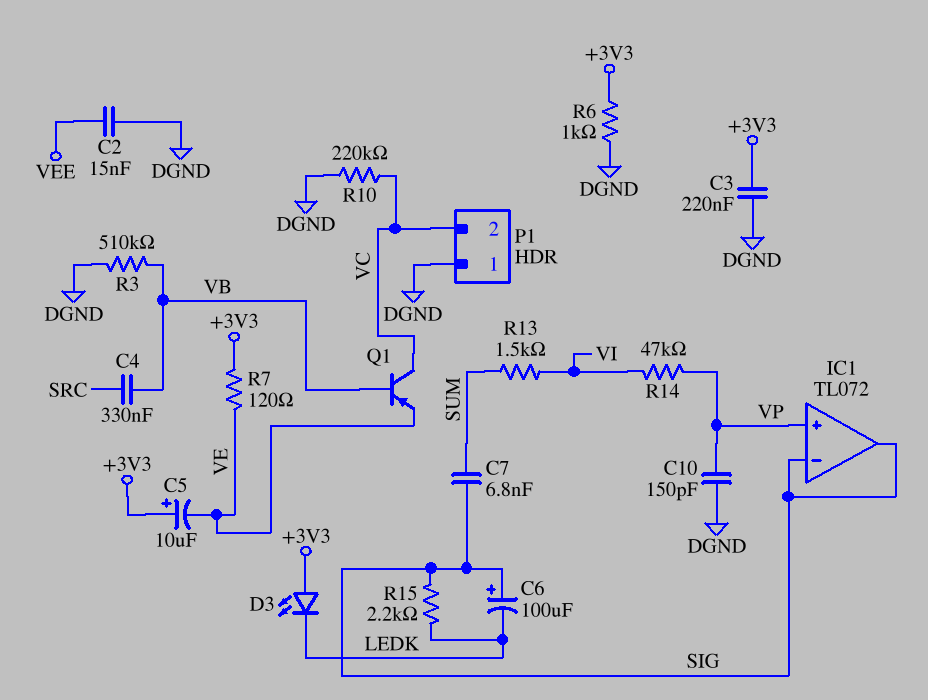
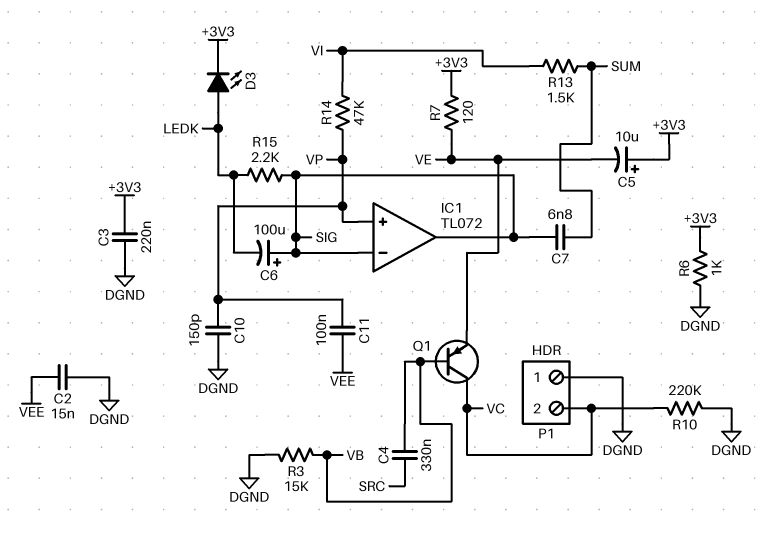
C11: none -> 100nF (VEE, VP)
D3: LED (A +3V3, K LEDK) -> LED (A LEDK, K +3V3)
R3: 510k (DGND, VB) -> 15k (DGND, VB)

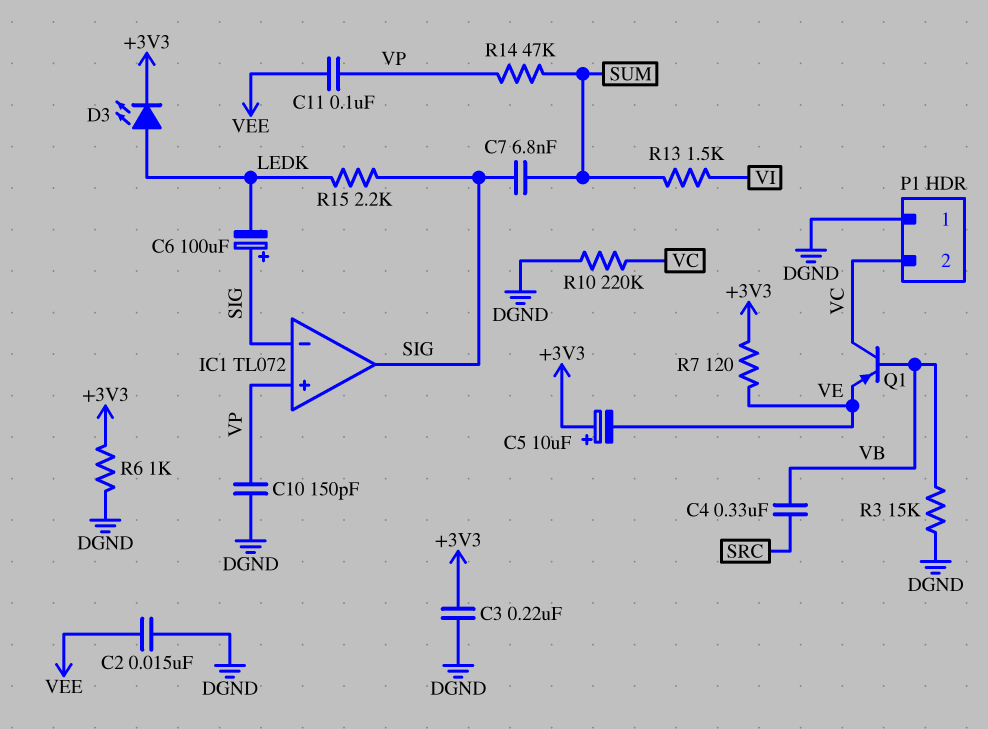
R14: 47k (VI, VP) -> 47k (SUM, VP)

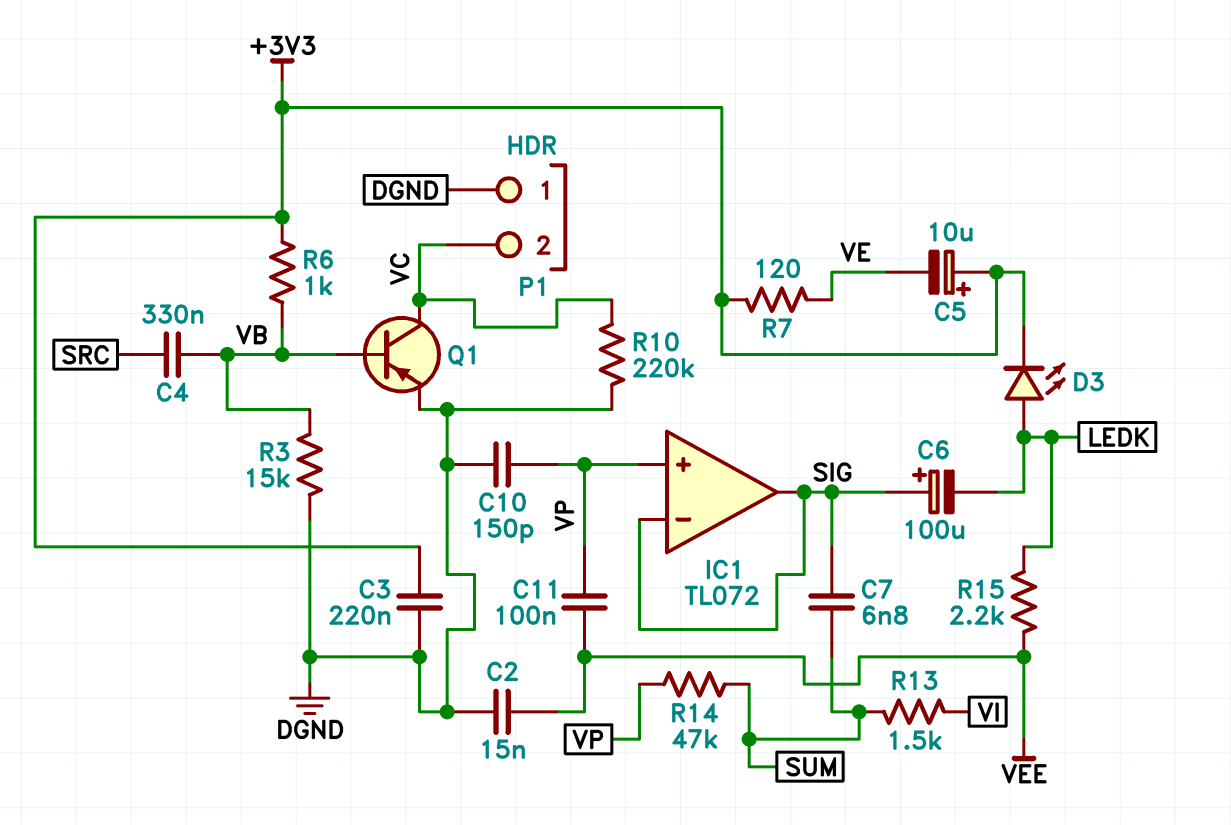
Q1: PNP (B VB, C VC, E VE) -> PNP (B VB, C VC, E DGND)
R6: 1k (+3V3, DGND) -> 1k (+3V3, VB)
R15: 2.2k (LEDK, SIG) -> 2.2k (LEDK, VEE)

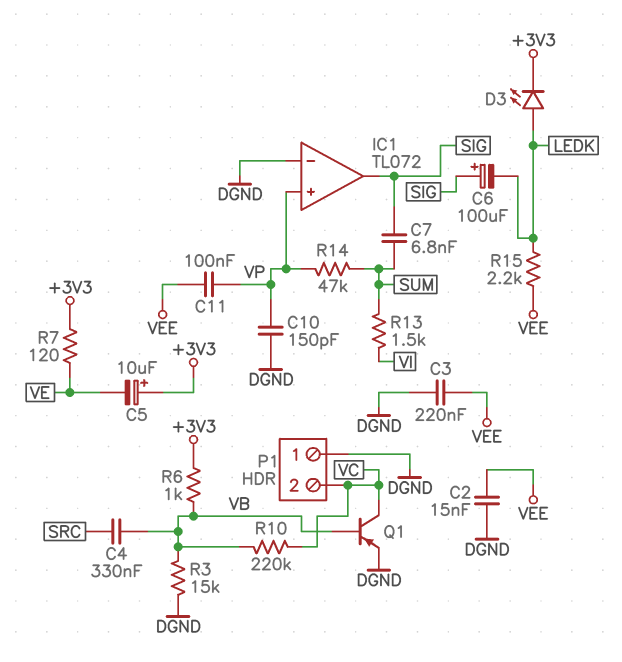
C3: 220nF (+3V3, DGND) -> 220nF (DGND, VEE)
IC1 pin in-: SIG -> DGND
R10: 220k (DGND, VC) -> 220k (VB, VC)

